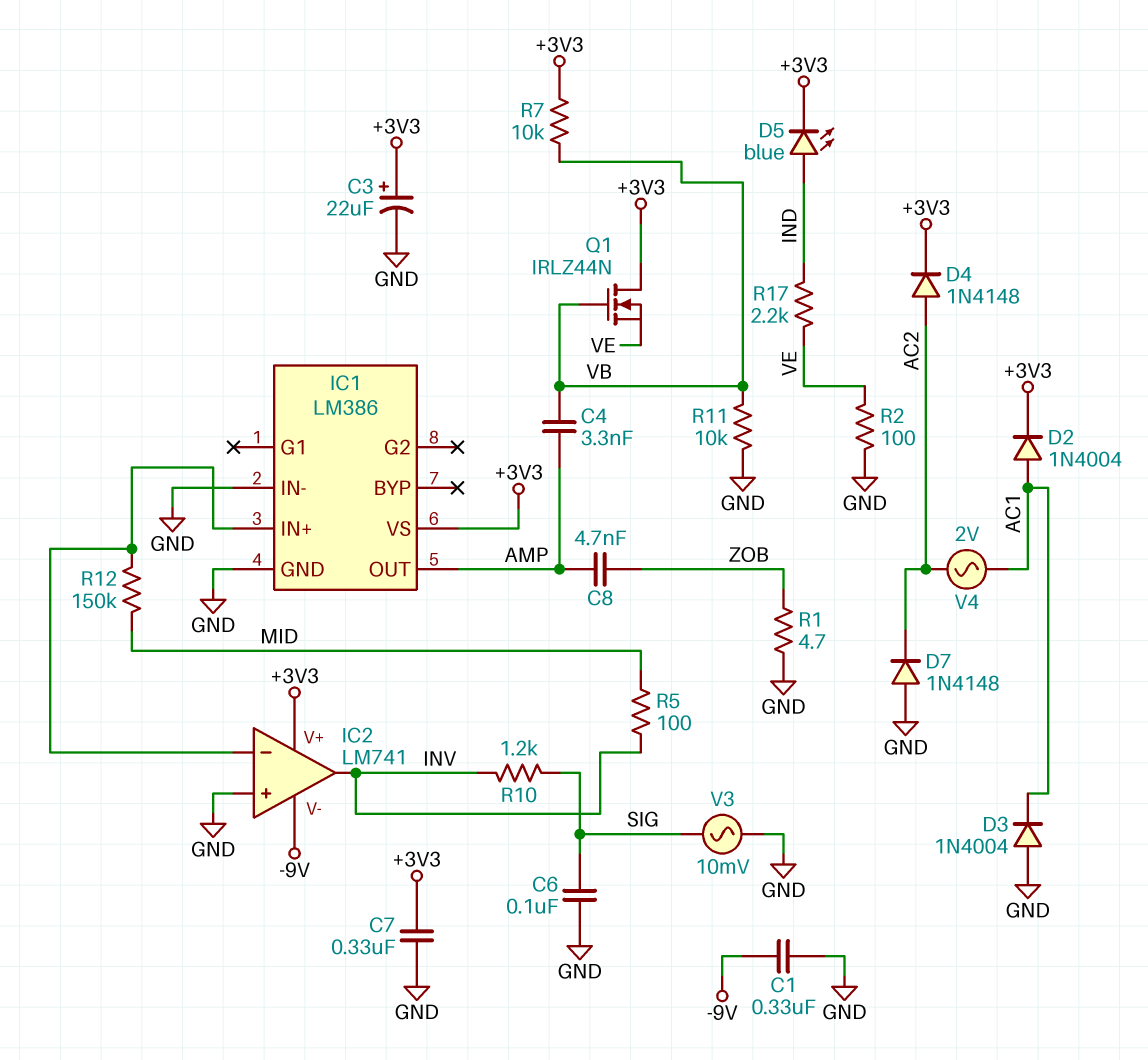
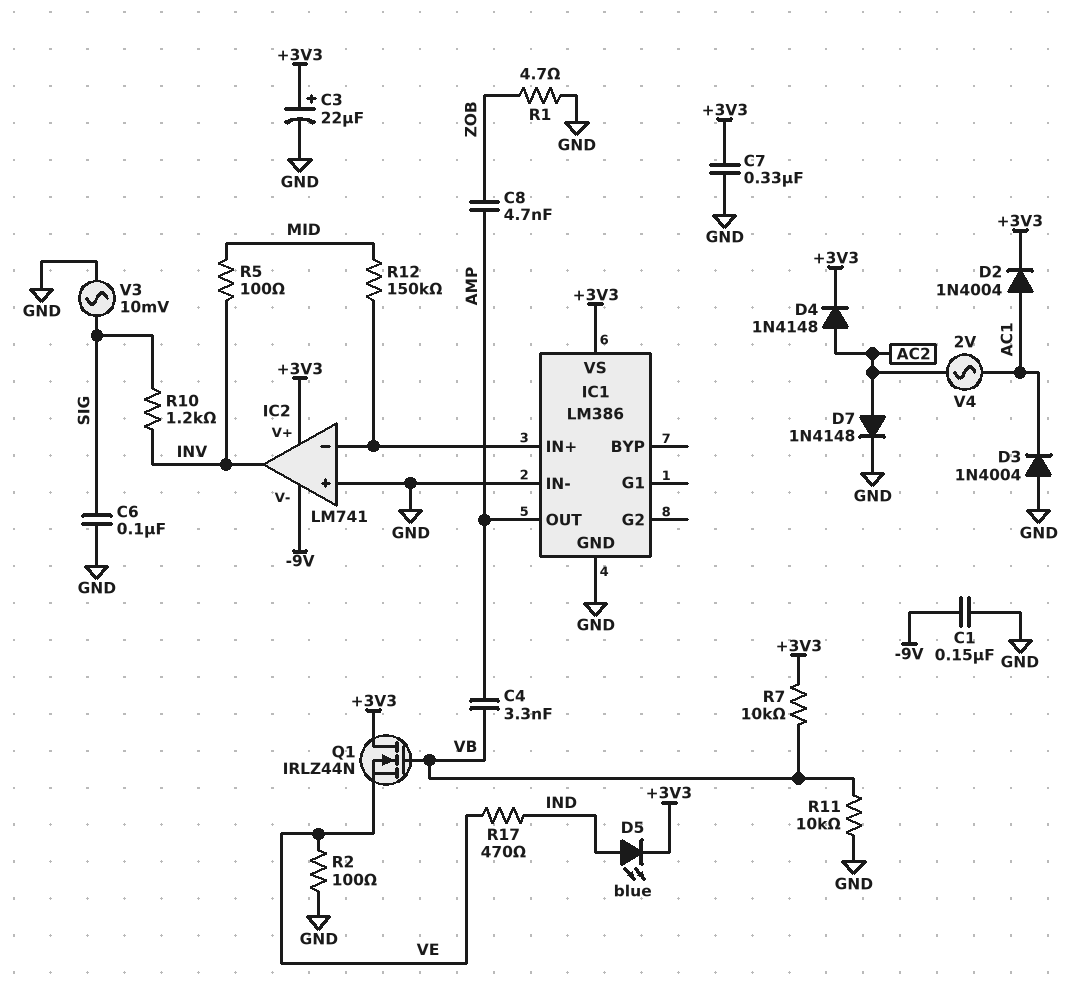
C1: 330nF (-9V, GND) -> 150nF (-9V, GND)
D7: diode 1N4148 (A GND, K AC2) -> diode 1N4148 (A AC2, K GND)
R17: 2.2k (IND, VE) -> 470 (IND, VE)

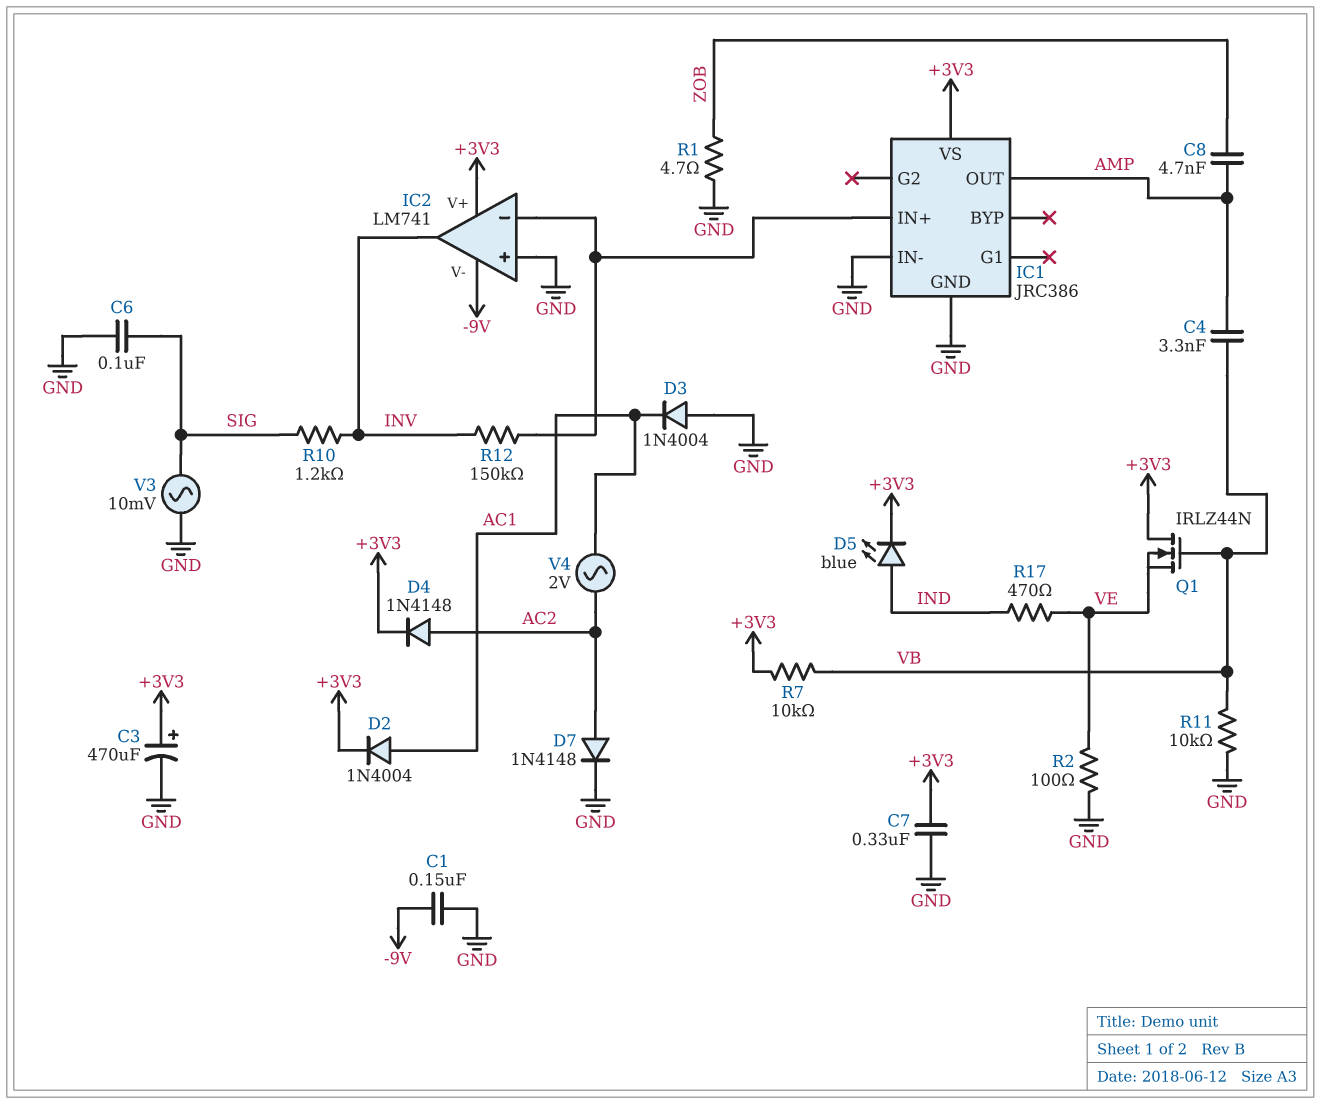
C3: 22uF (plus +3V3, minus GND) -> 470uF (plus +3V3, minus GND)
IC1: LM386 -> JRC386
R5: 100 (INV, MID) -> none
R12: 150k (IC1/IN+, MID) -> 150k (IC1/IN+, INV)

